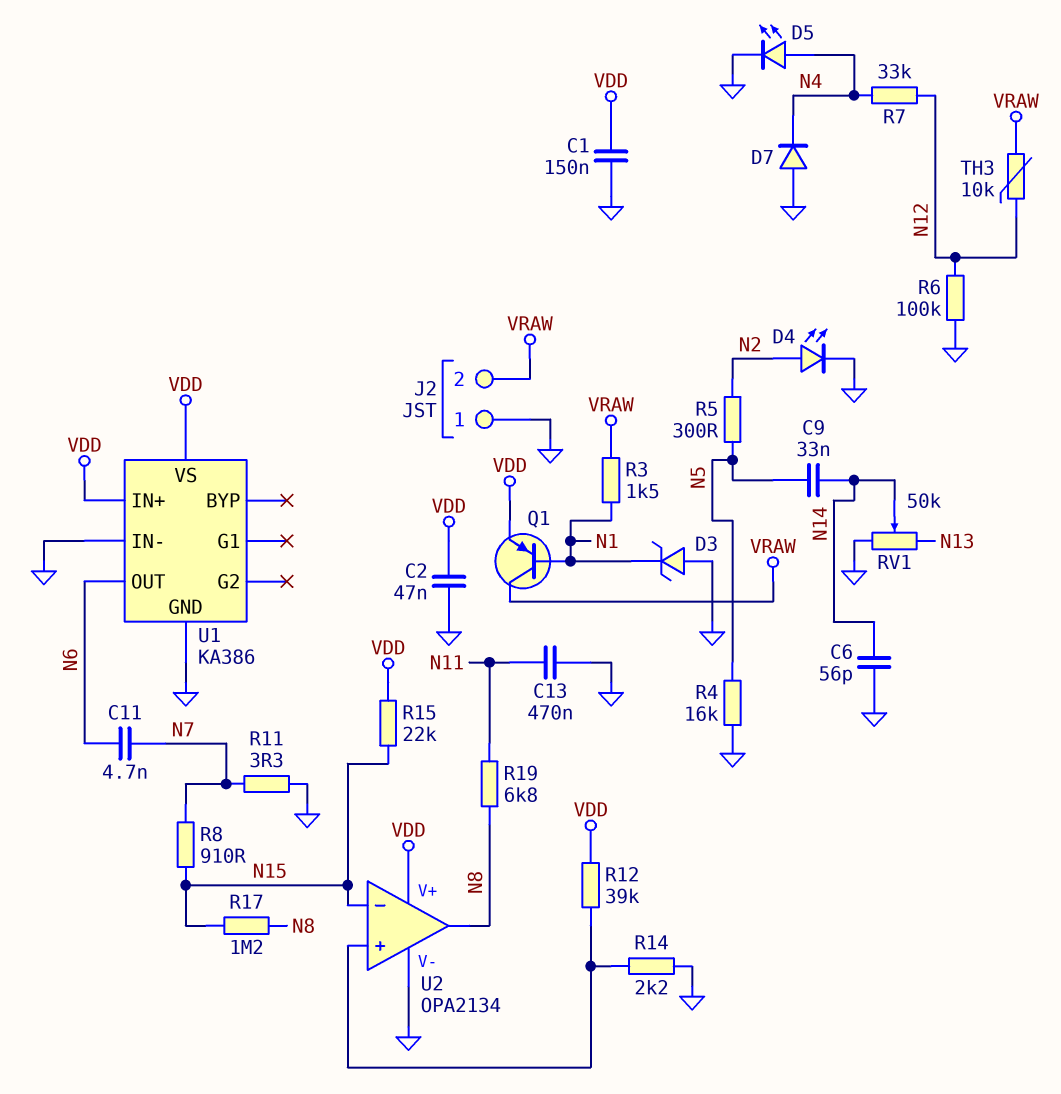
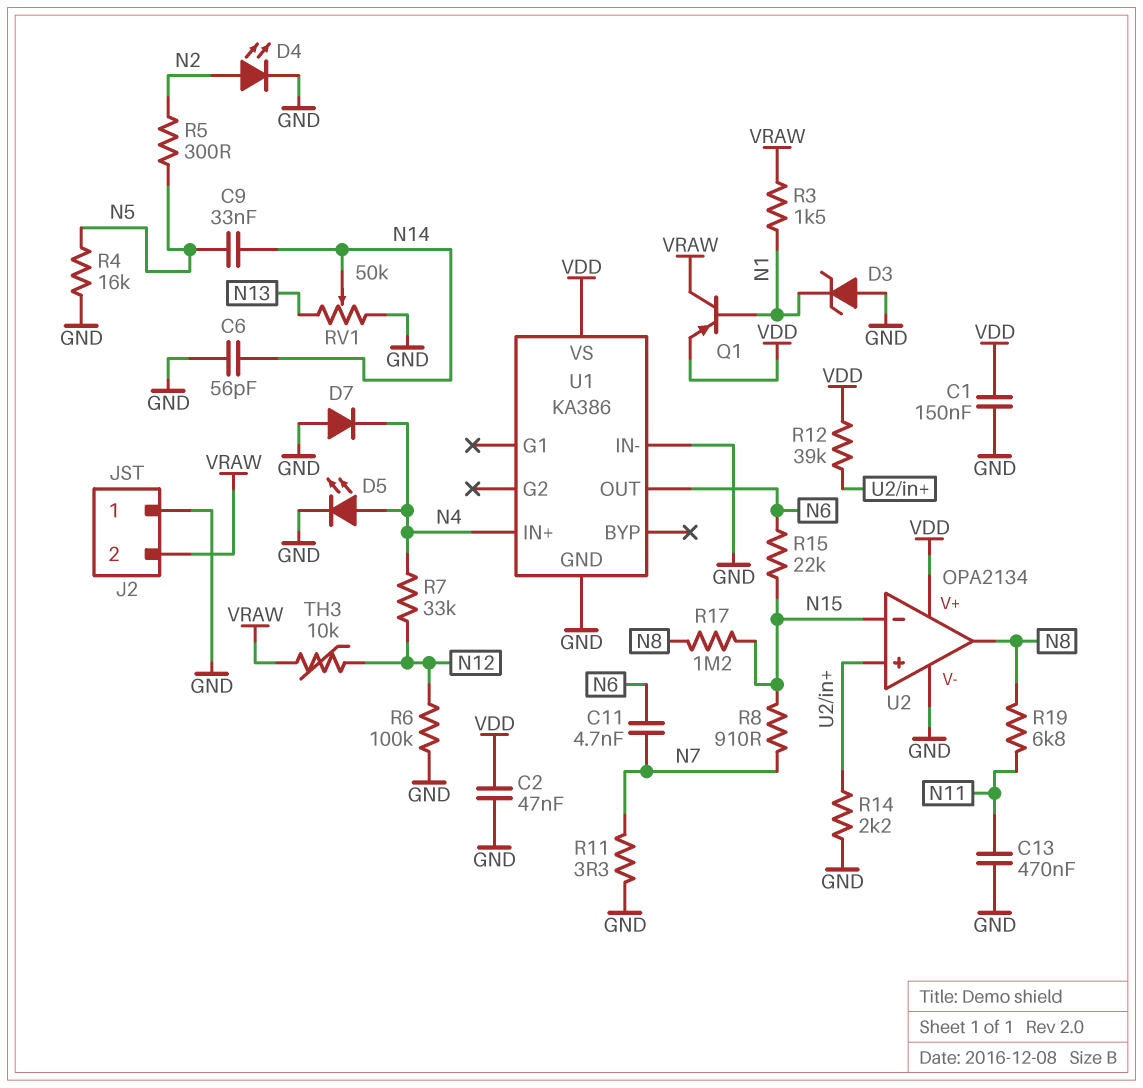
R15: 22k (N15, VDD) -> 22k (N6, N15)
U1 pin IN+: VDD -> N4

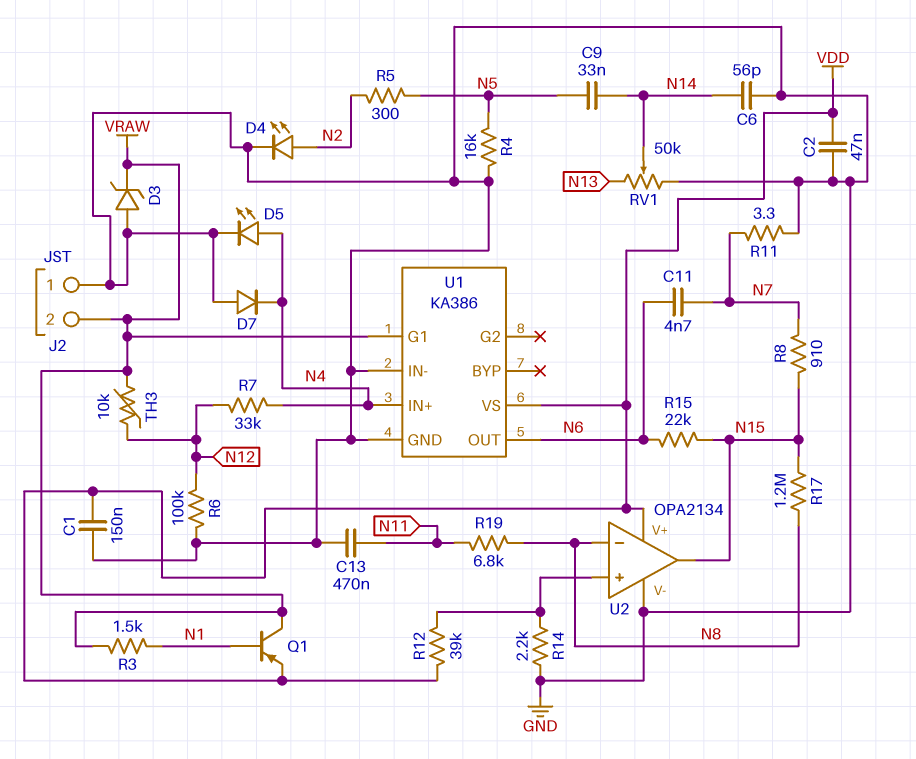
D3: zener (A GND, K N1) -> zener (A GND, K VRAW)
U1 pin G1: none -> VRAW
U2 pin in-: N15 -> N8
U2 pin out: N8 -> N15

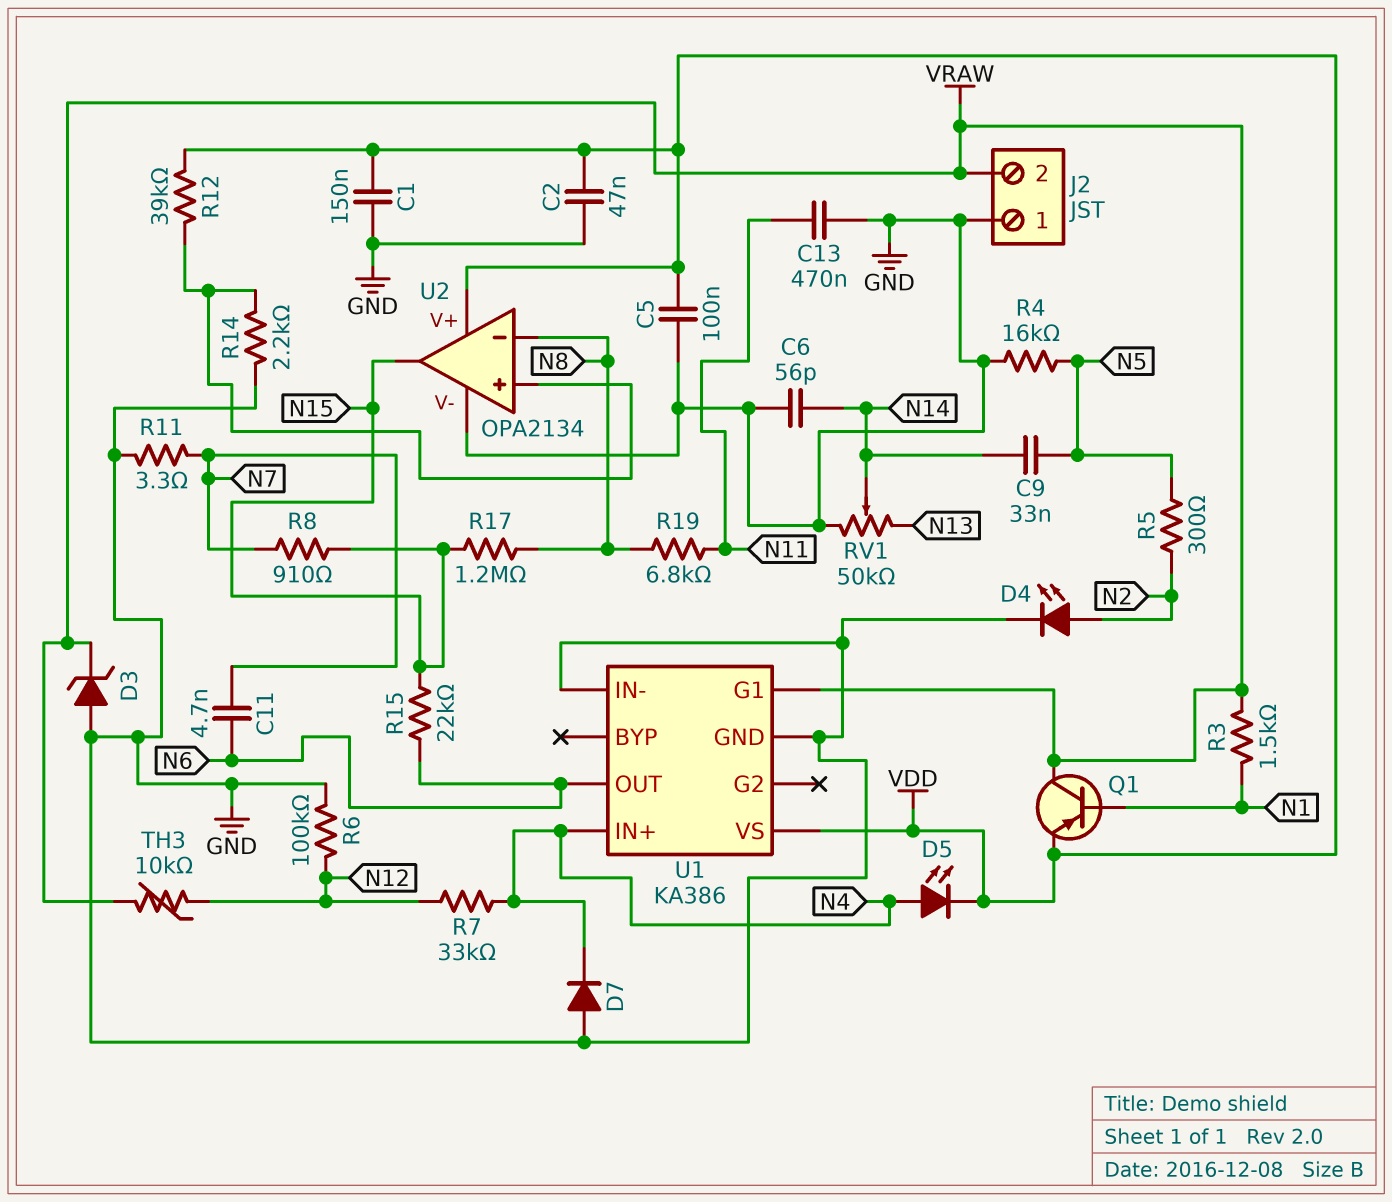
C5: none -> 100nF (GND, VDD)
D5: LED (A N4, K GND) -> LED (A N4, K VDD)

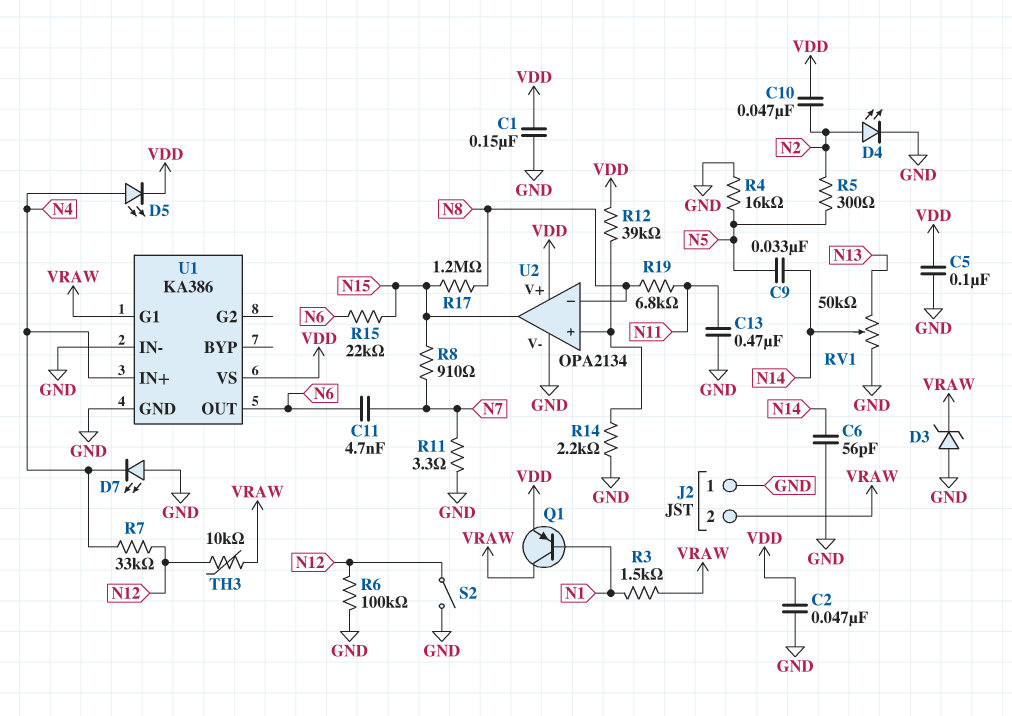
C10: none -> 47nF (N2, VDD)
D7: diode (A GND, K N4) -> LED (A GND, K N4)
S2: none -> switch (GND, N12)

